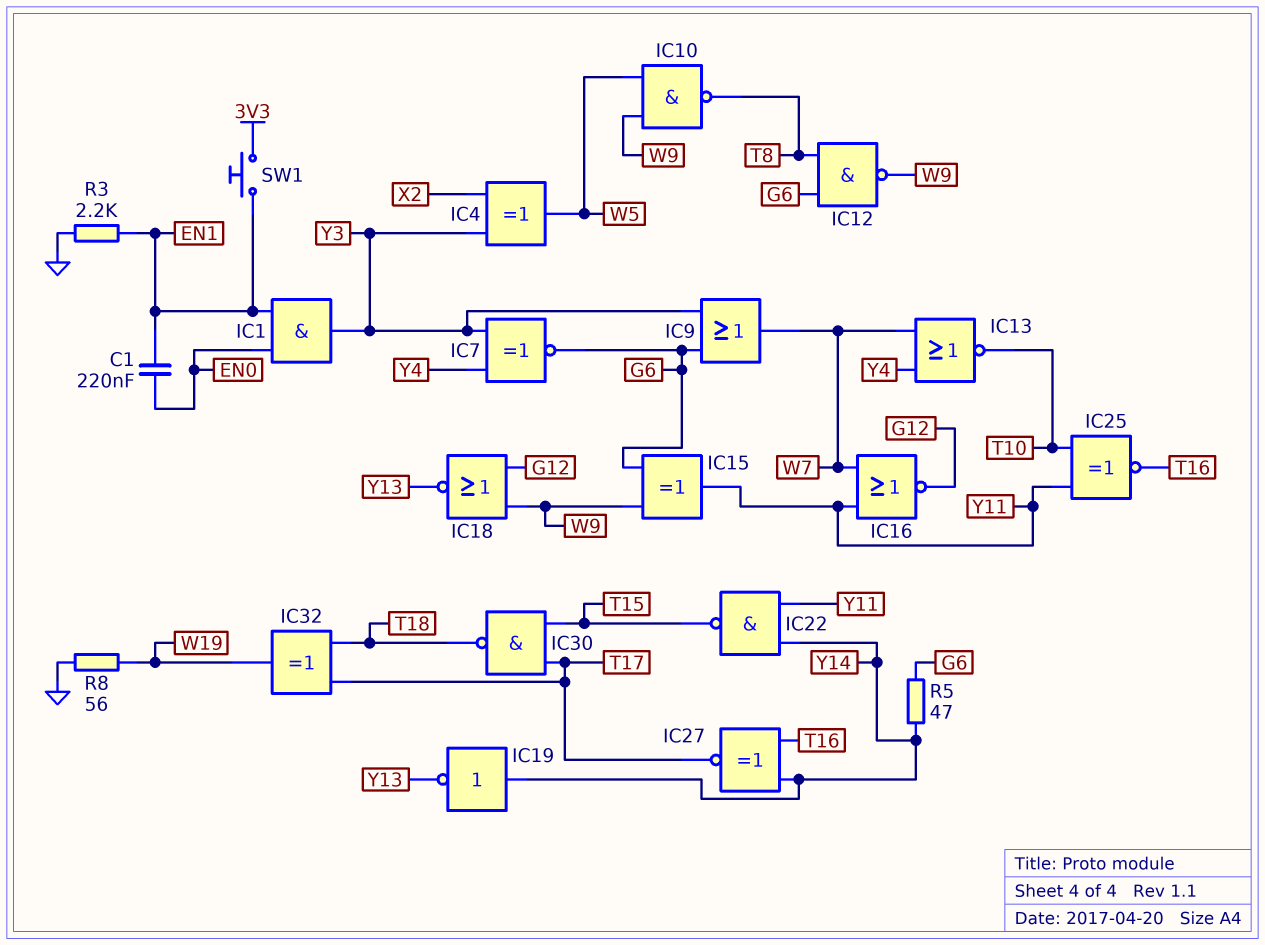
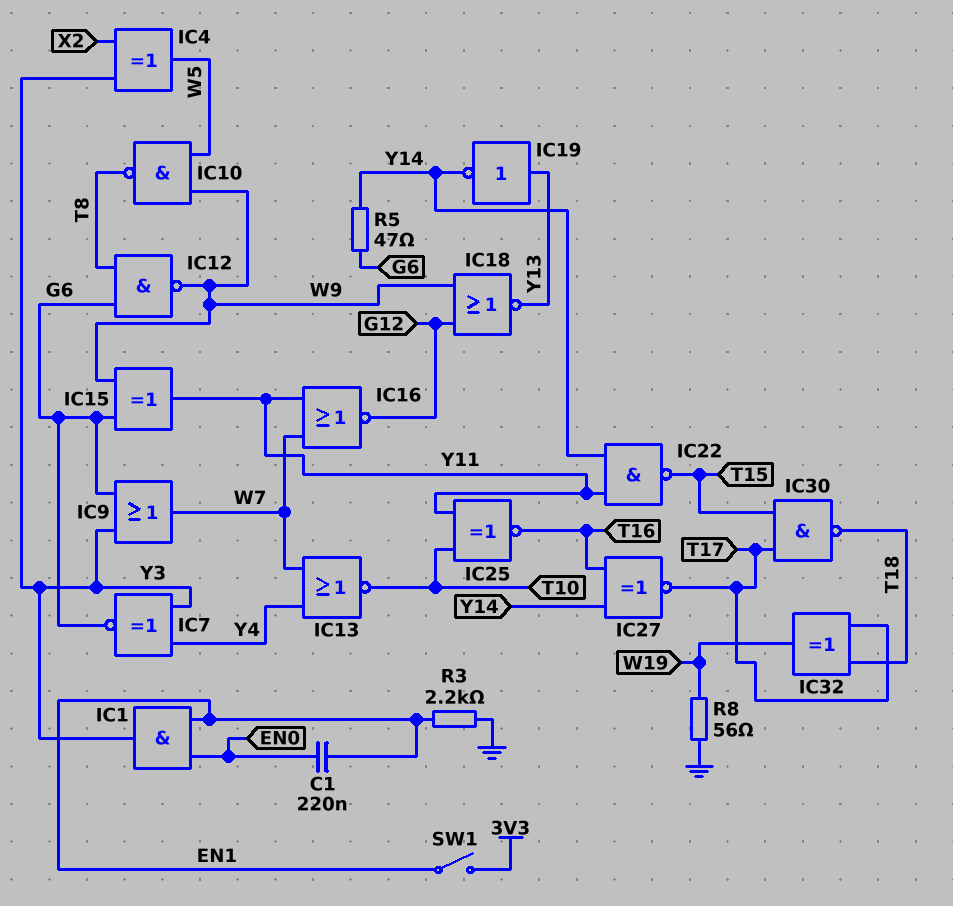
IC19: NOT (in Y14, out Y13) -> NOT (in Y13, out Y14)
SW1: button (3V3, EN1) -> switch (3V3, EN1)

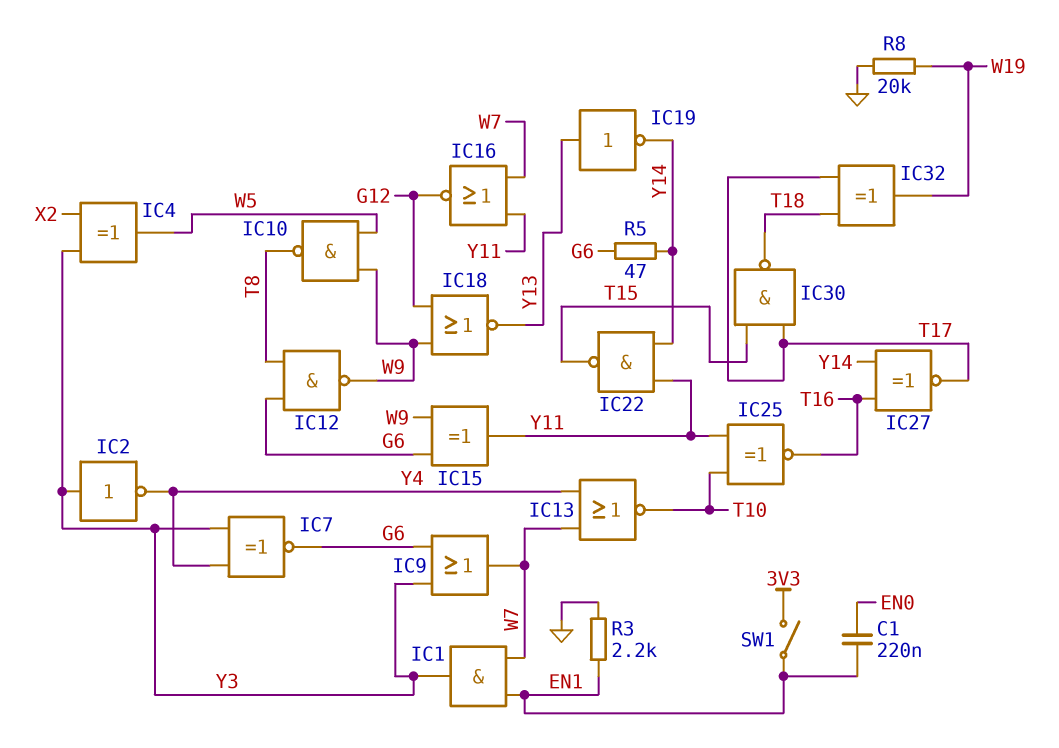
IC1: AND (in EN0, in EN1, out Y3) -> AND (in EN1, in W7, out Y3)
IC2: none -> NOT (in Y3, out Y4)
R8: 56 (GND, W19) -> 20k (GND, W19)

